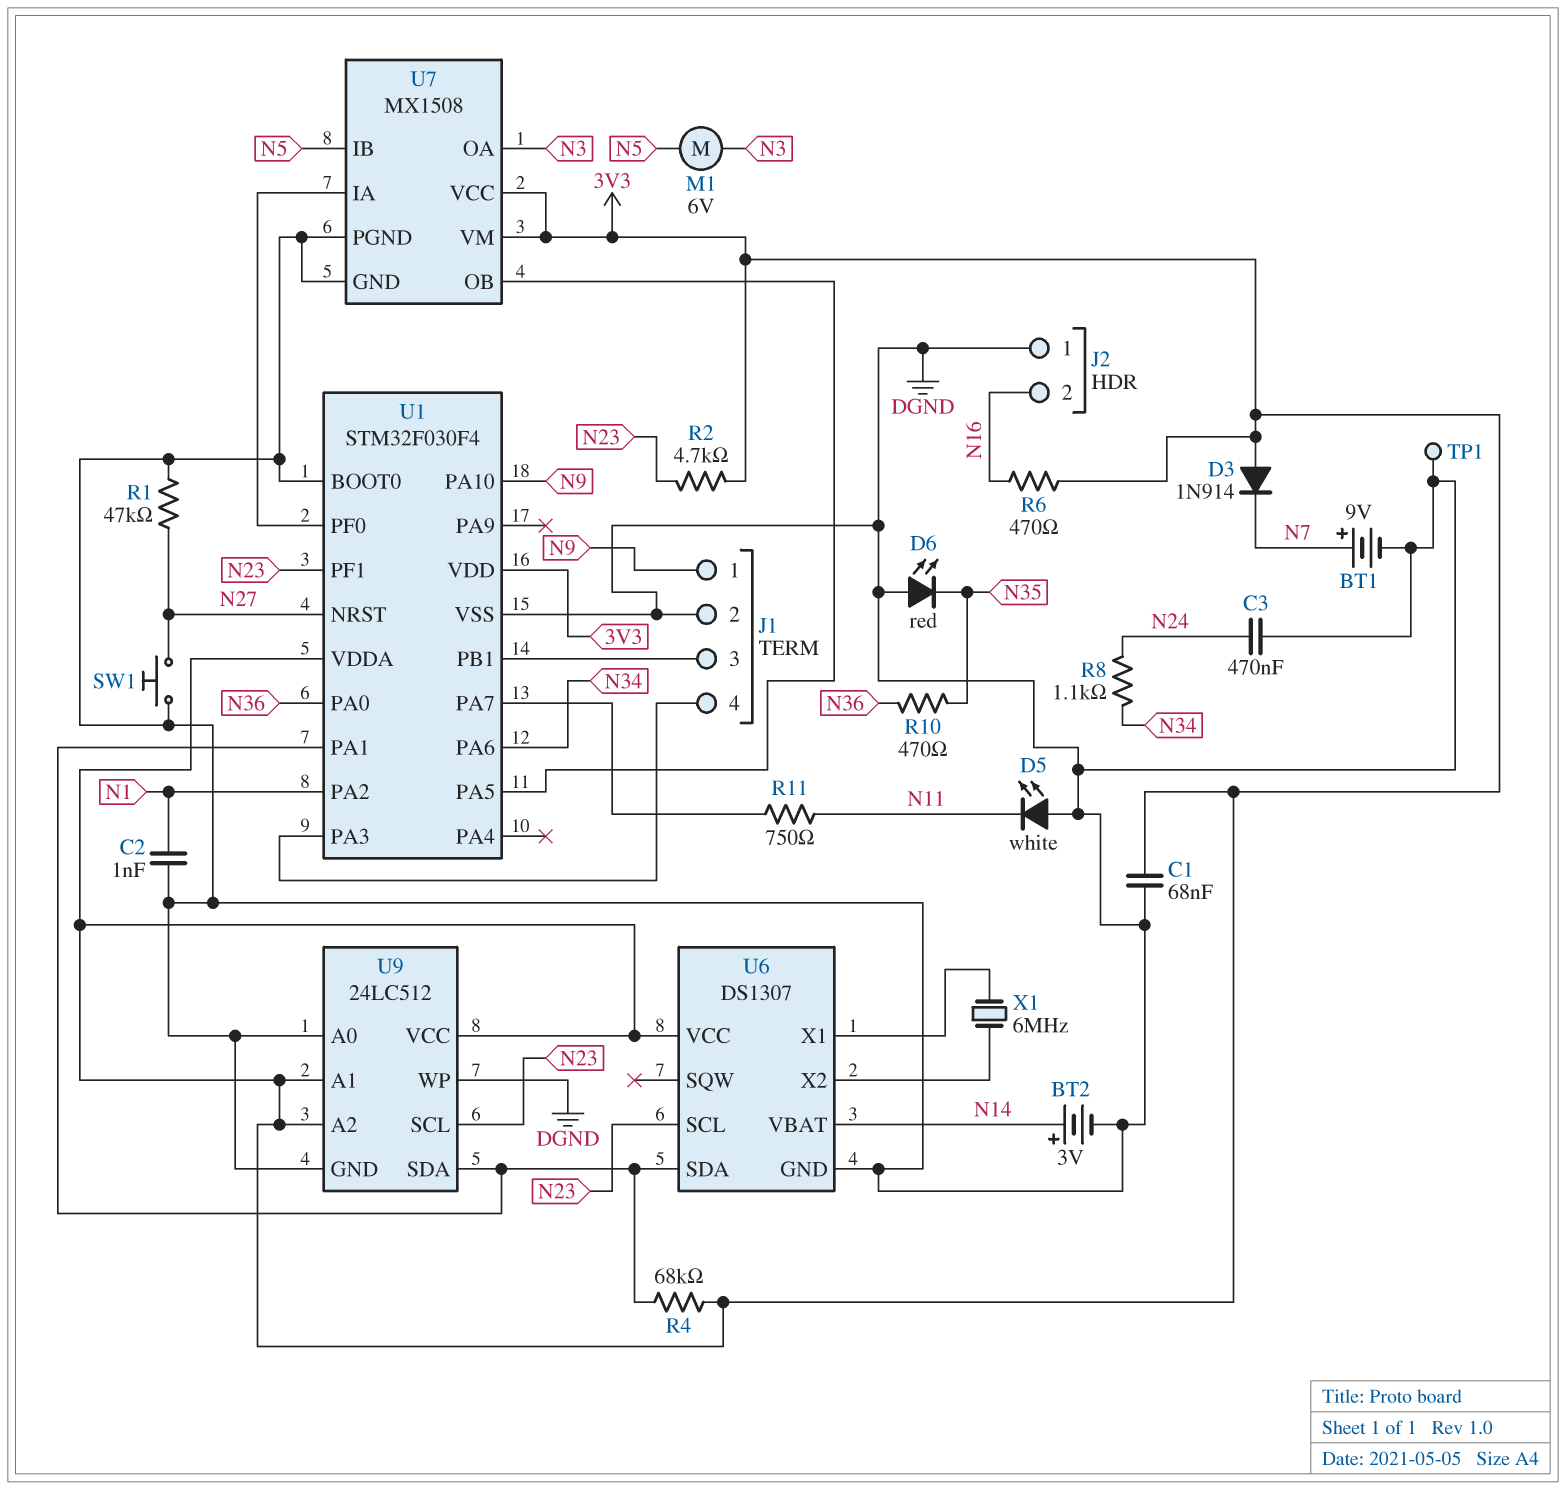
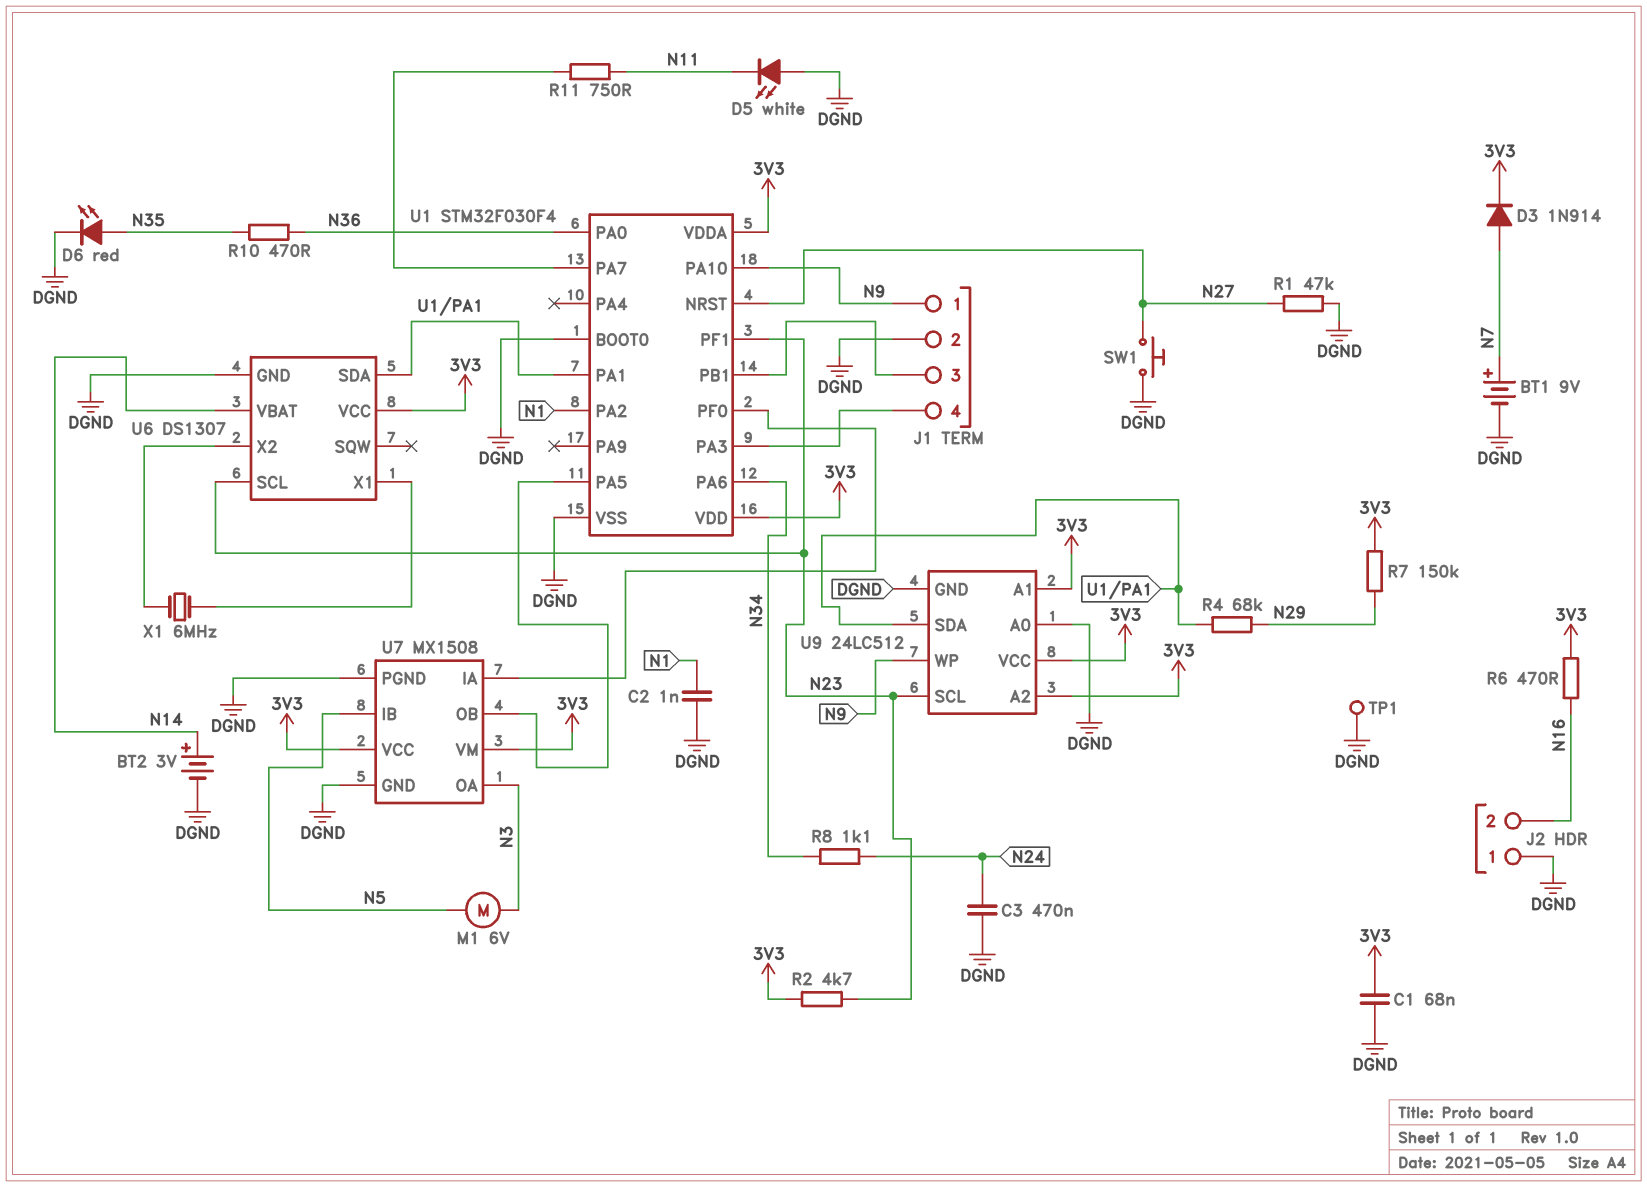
D3: diode 1N914 (A 3V3, K N7) -> diode 1N914 (A N7, K 3V3)
D6: LED red (A DGND, K N35) -> LED red (A N35, K DGND)
R4: 68k (3V3, U1/PA1) -> 68k (N29, U1/PA1)
R7: none -> 150k (3V3, N29)
U9 pin WP: DGND -> N9

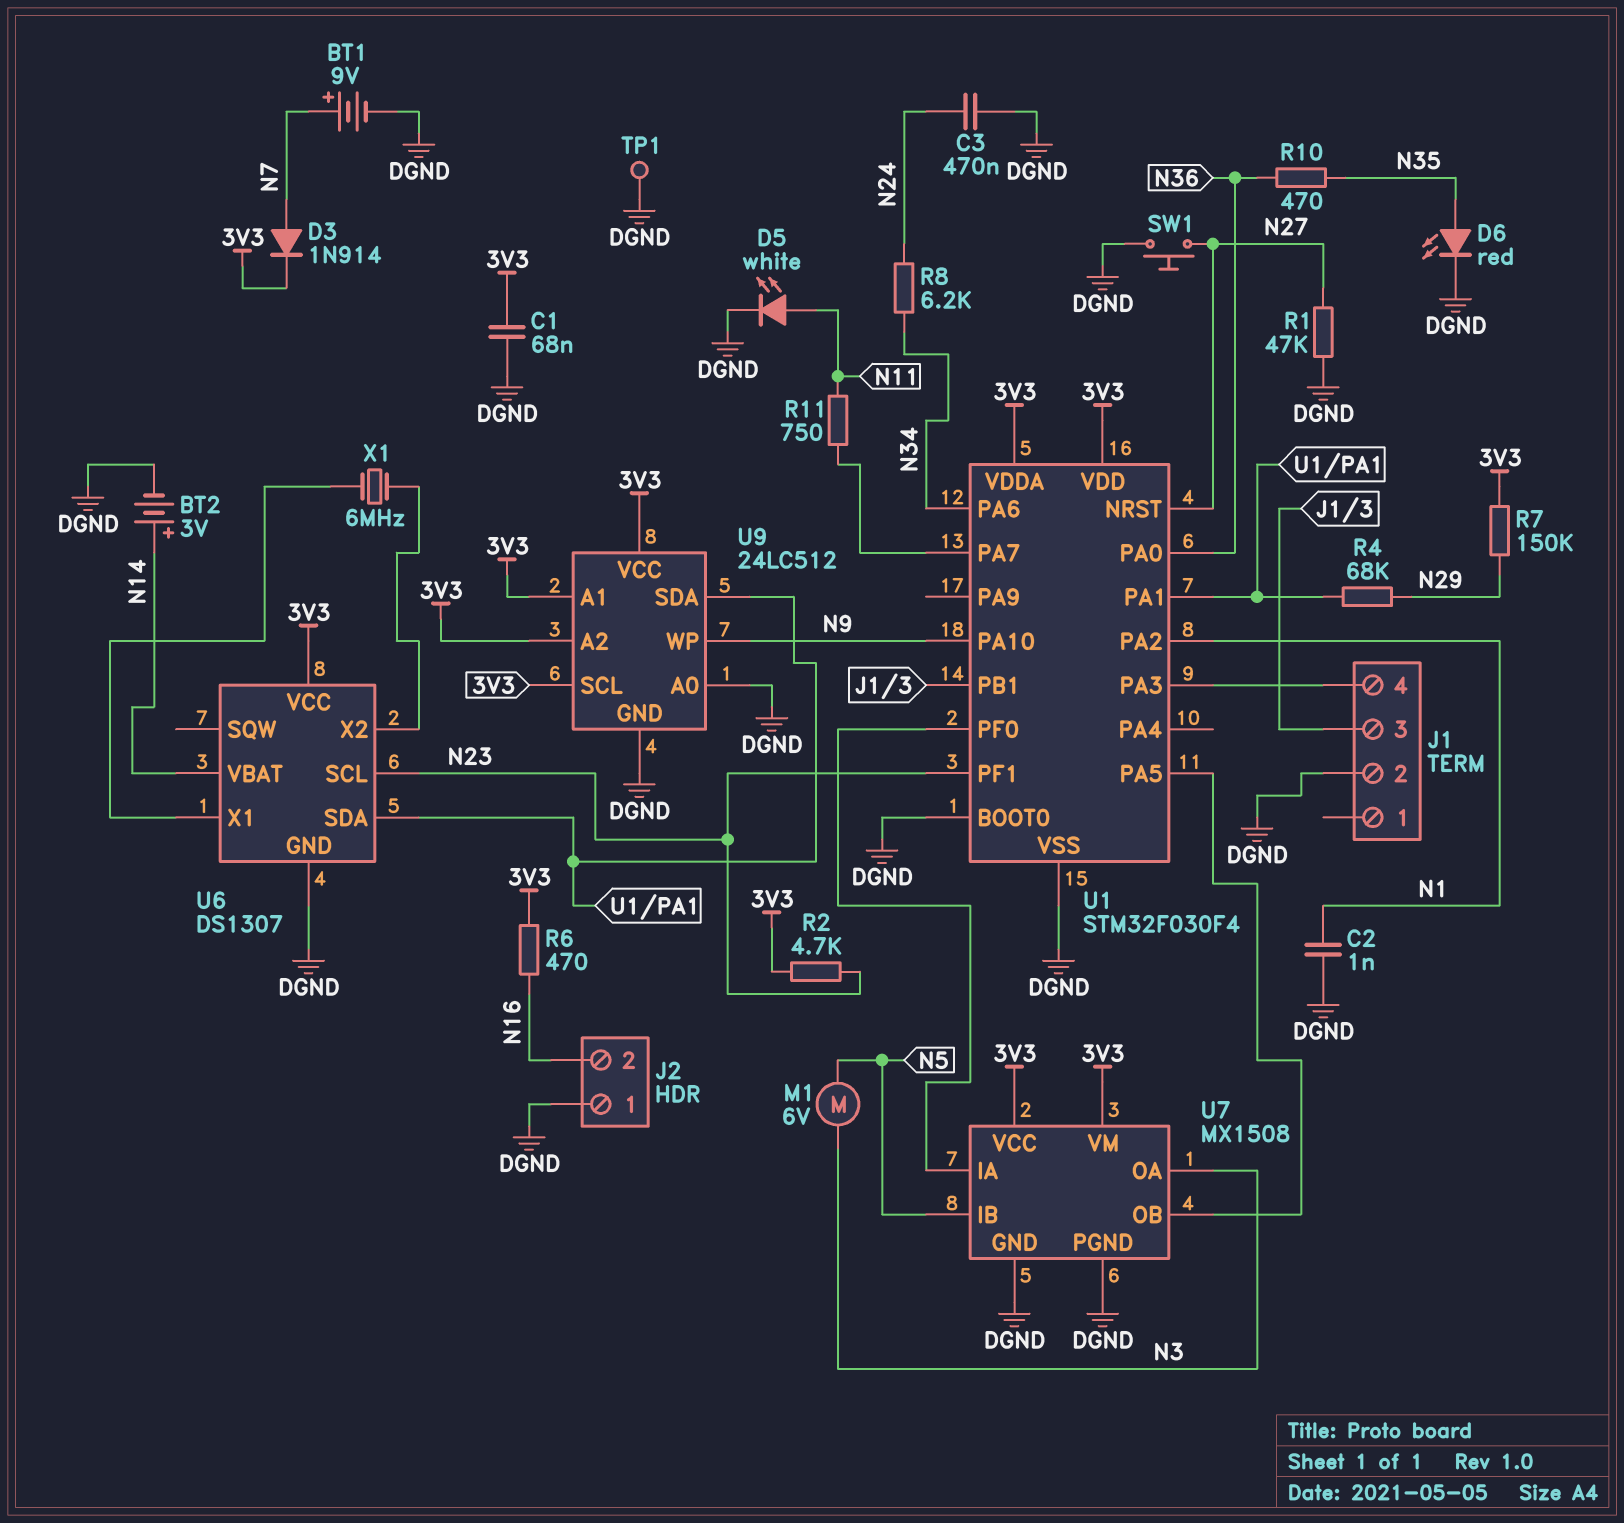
D5: LED white (A DGND, K N11) -> LED white (A N11, K DGND)
J1 pin 1: N9 -> none
R8: 1.1k (N24, N34) -> 6.2k (N24, N34)
U9 pin SCL: N23 -> 3V3

